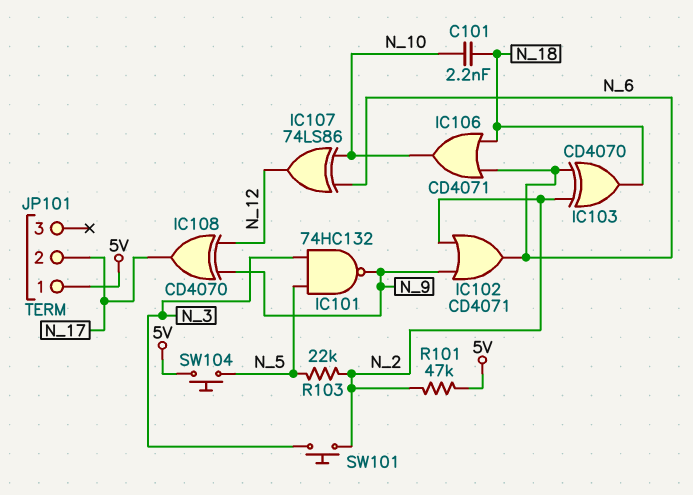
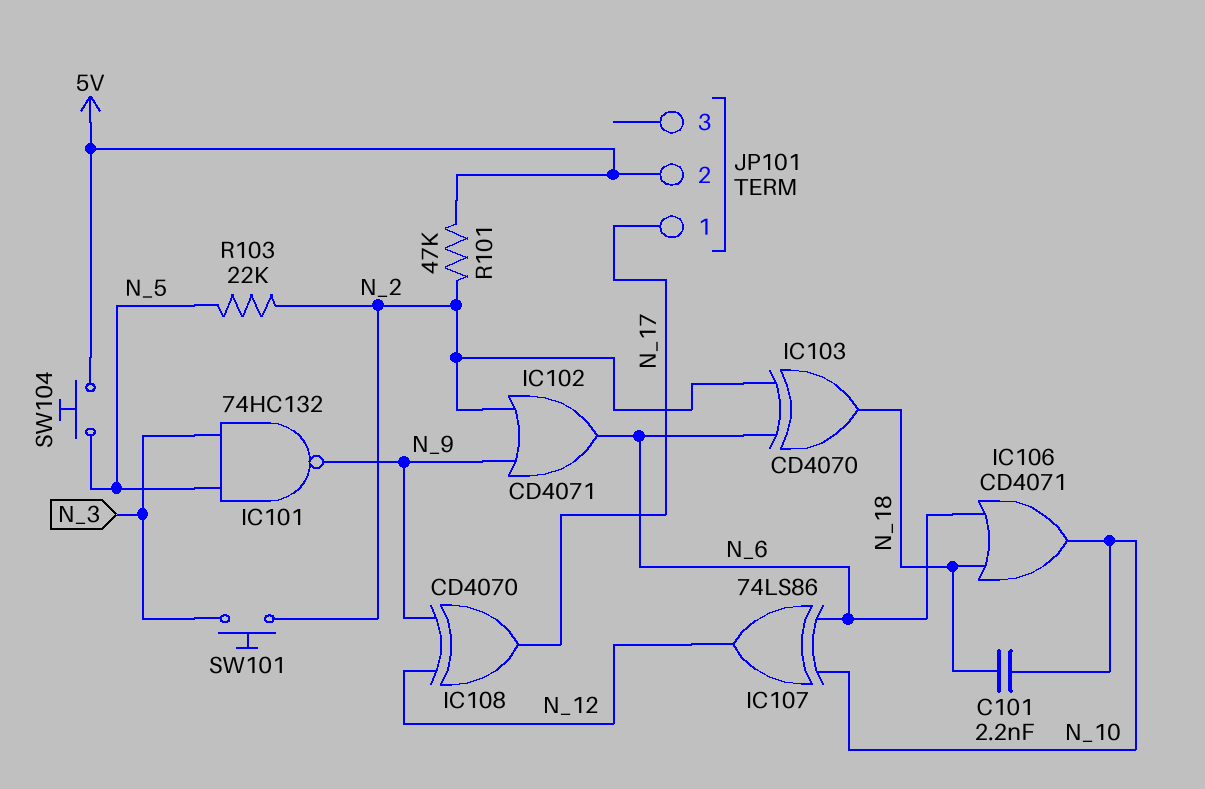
JP101 pin 1: 5V -> N_17
JP101 pin 2: N_17 -> 5V

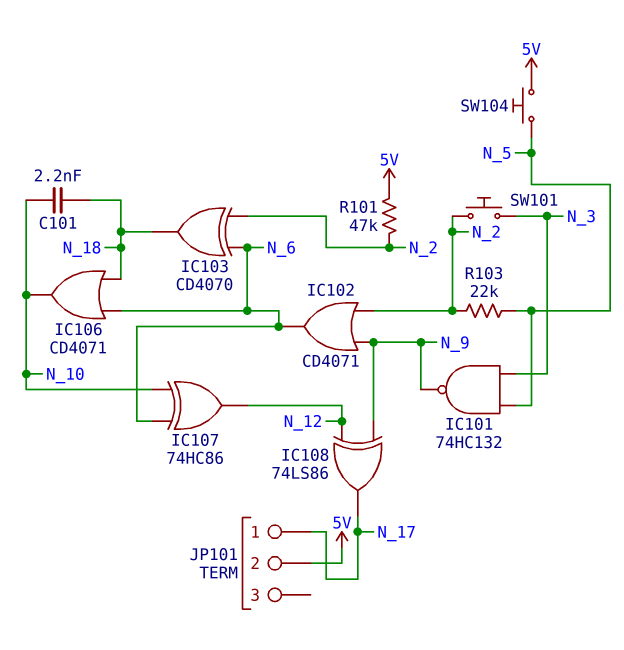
IC107: XOR 74LS86 (in N_6, in N_10, out N_12) -> XOR 74HC86 (in N_6, in N_10, out N_12)
IC108: XOR CD4070 (in N_9, in N_12, out N_17) -> XOR 74LS86 (in N_9, in N_12, out N_17)

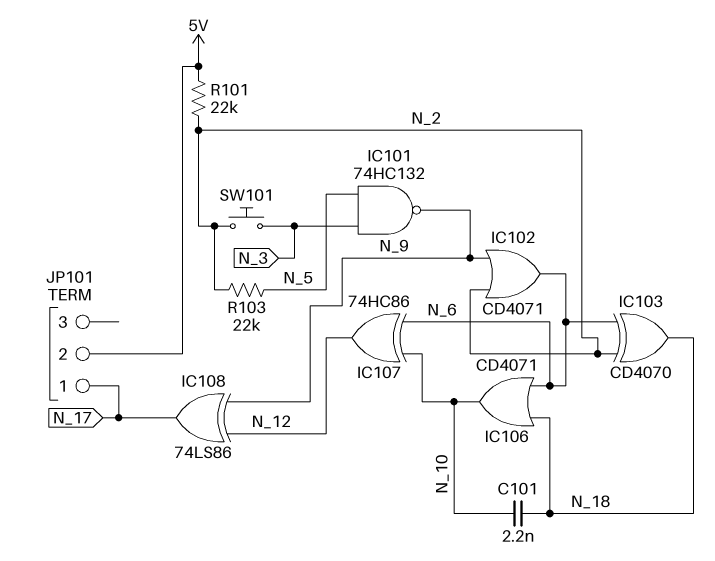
R101: 47k (5V, N_2) -> 22k (5V, N_2)
SW104: button (5V, N_5) -> none

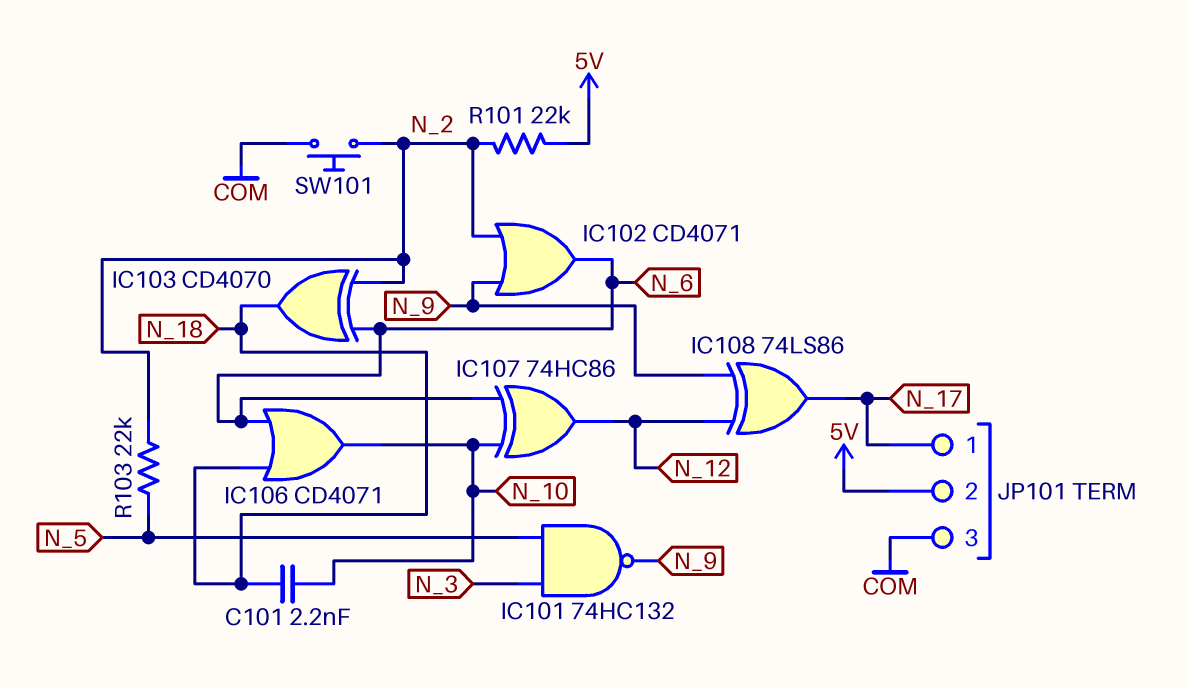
JP101 pin 3: none -> COM
SW101: button (N_2, N_3) -> button (COM, N_2)

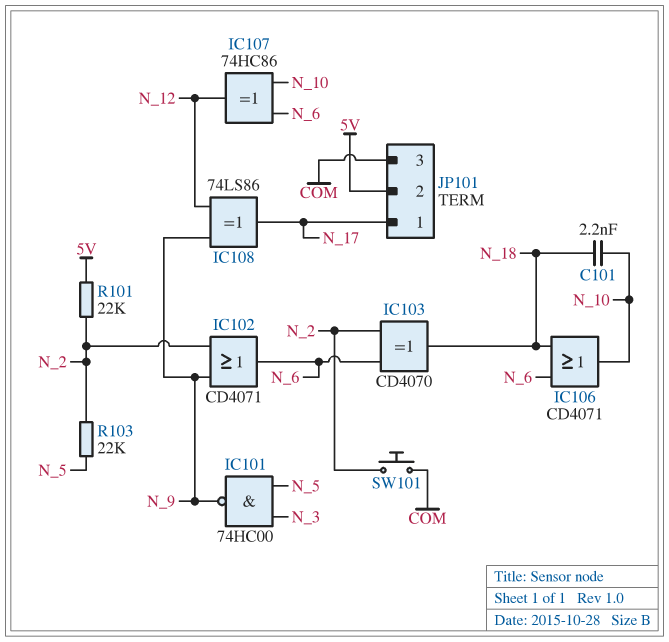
IC101: NAND 74HC132 (in N_3, in N_5, out N_9) -> NAND 74HC00 (in N_3, in N_5, out N_9)

